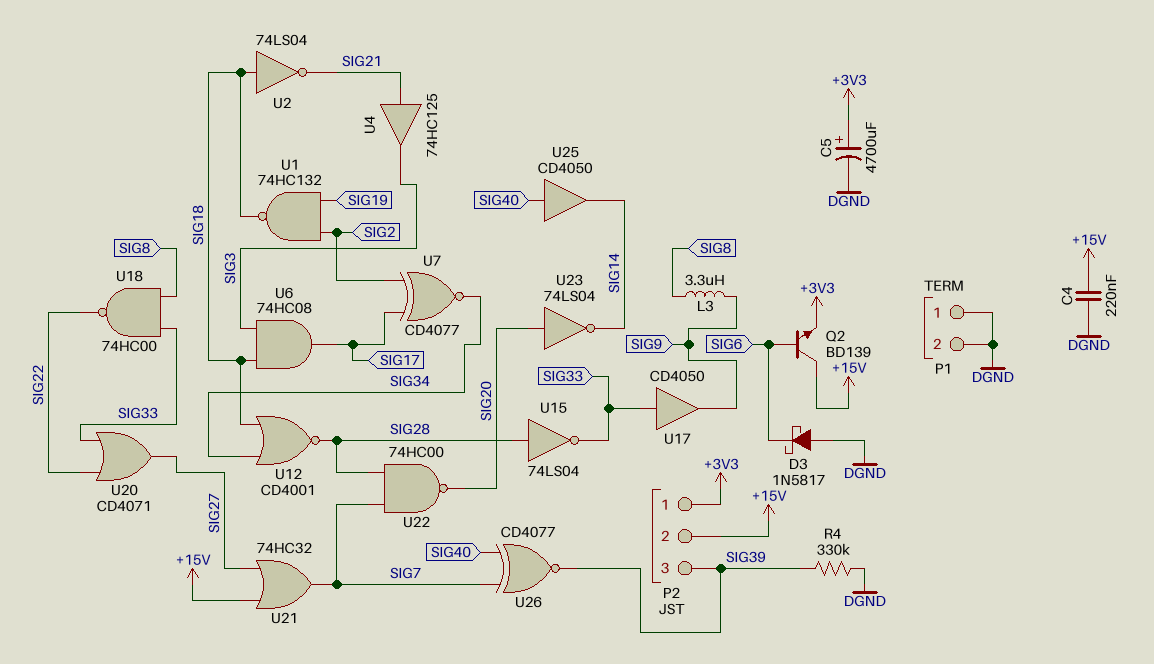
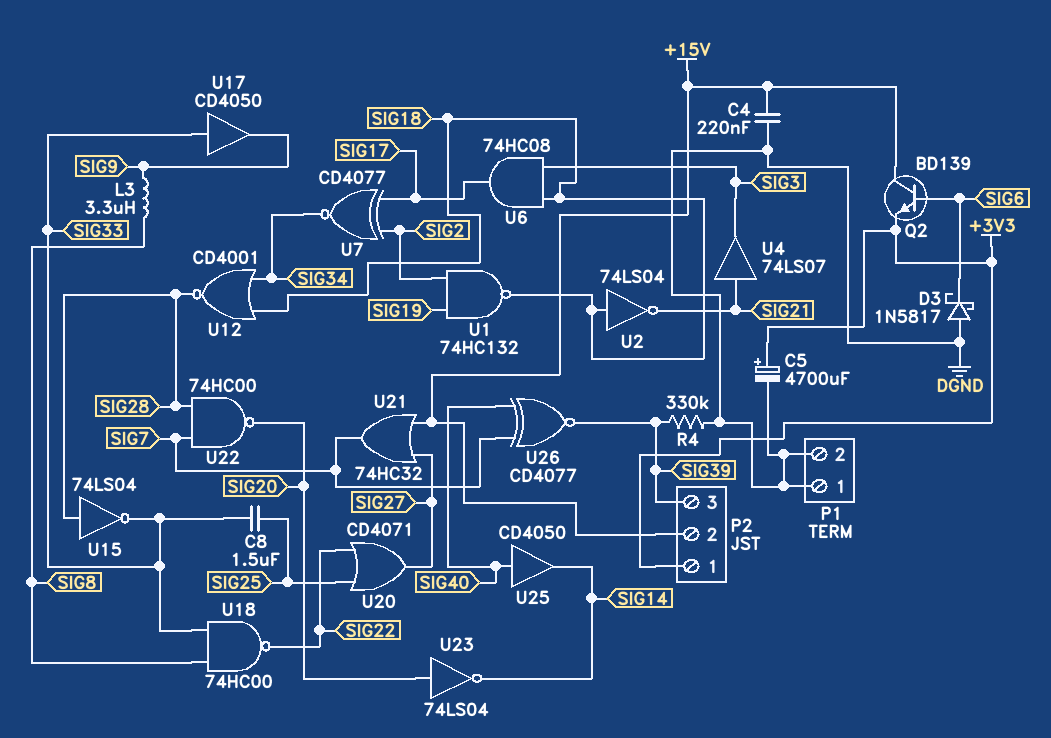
C8: none -> 1.5uF (SIG25, SIG33)
U4: buffer 74HC125 (in SIG21, out SIG3) -> buffer 74LS07 (in SIG21, out SIG3)
U20: OR CD4071 (in SIG22, in SIG33, out SIG27) -> OR CD4071 (in SIG22, in SIG25, out SIG27)

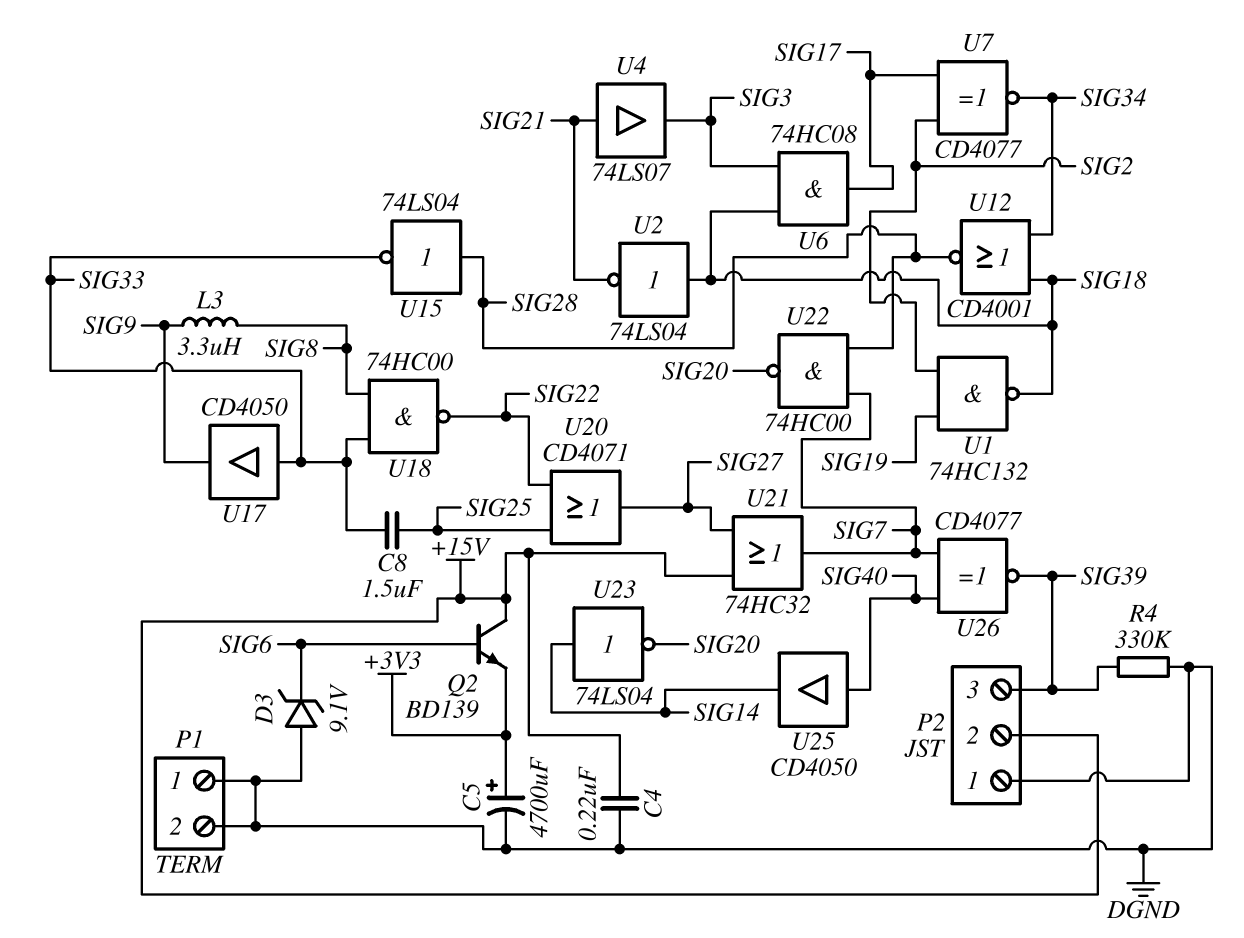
D3: schottky 1N5817 (A DGND, K SIG6) -> zener 9.1V (A DGND, K SIG6)
P2 pin 1: +3V3 -> DGND
U23: NOT 74LS04 (in SIG20, out SIG14) -> NOT 74LS04 (in SIG14, out SIG20)

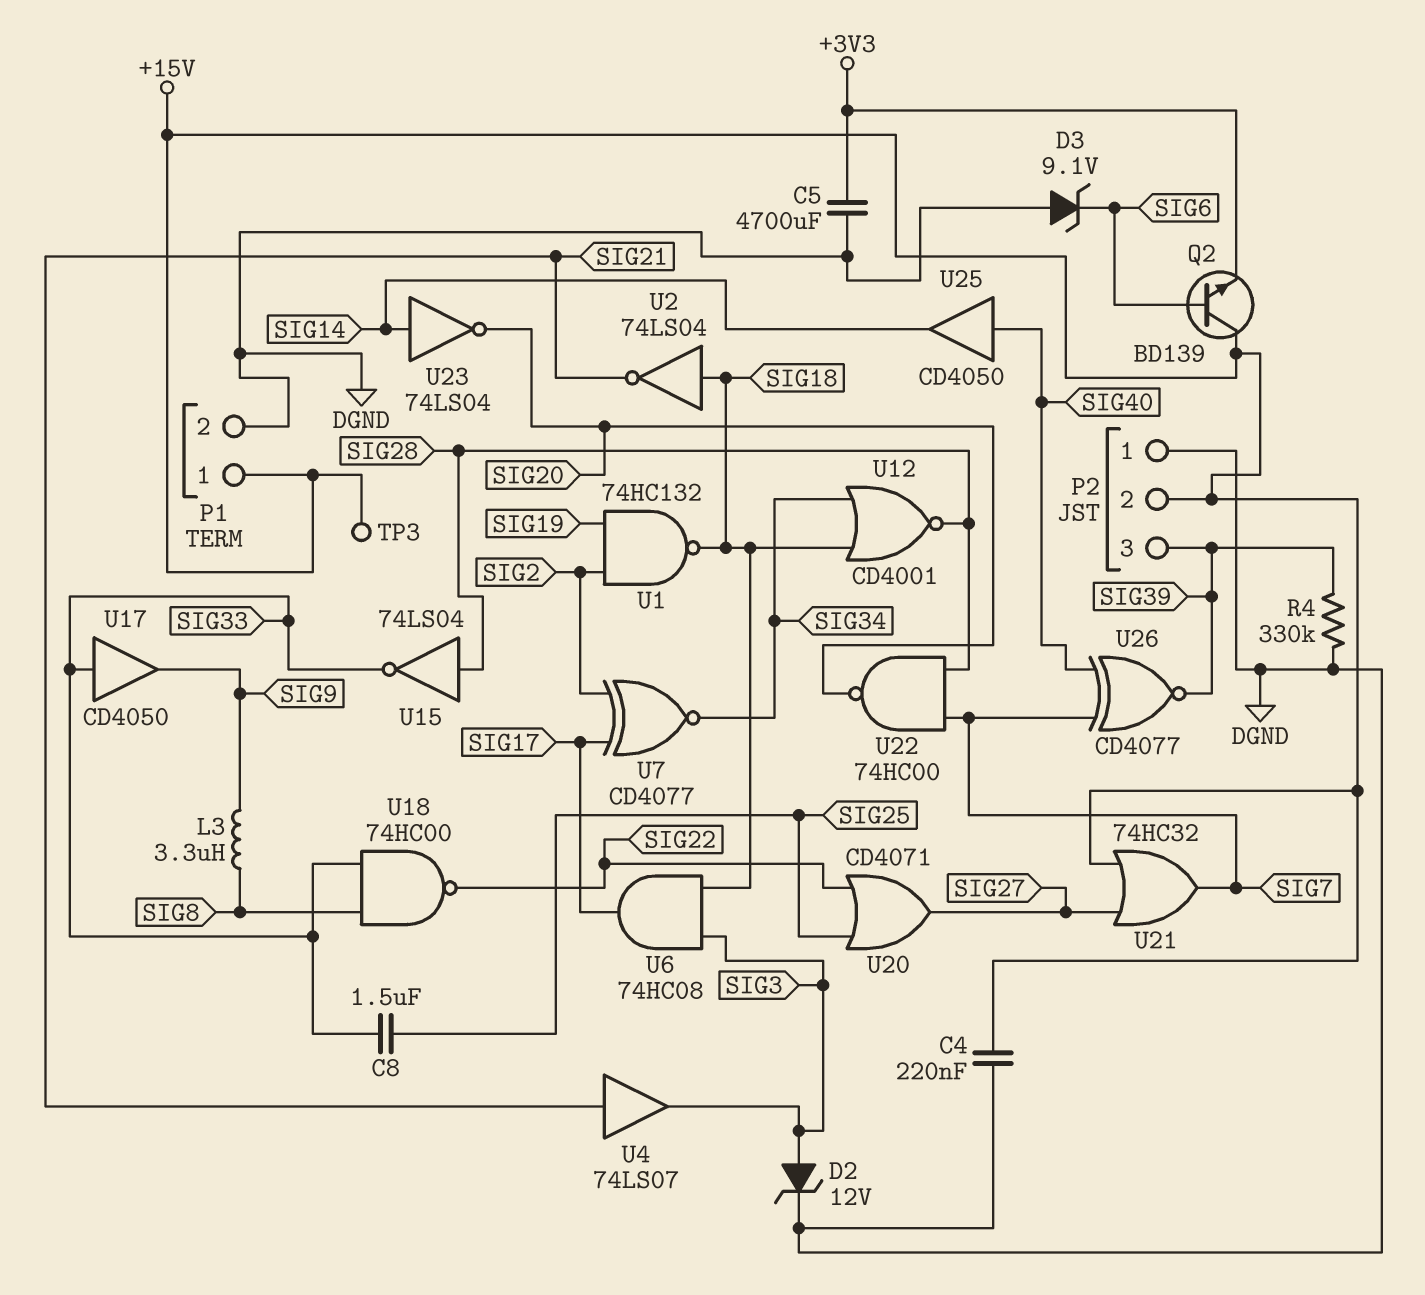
C5: 4700uF (plus +3V3, minus DGND) -> 4700uF (+3V3, DGND)
D2: none -> zener 12V (A SIG3, K DGND)
P1 pin 1: DGND -> +15V
TP3: none -> test point (+15V)

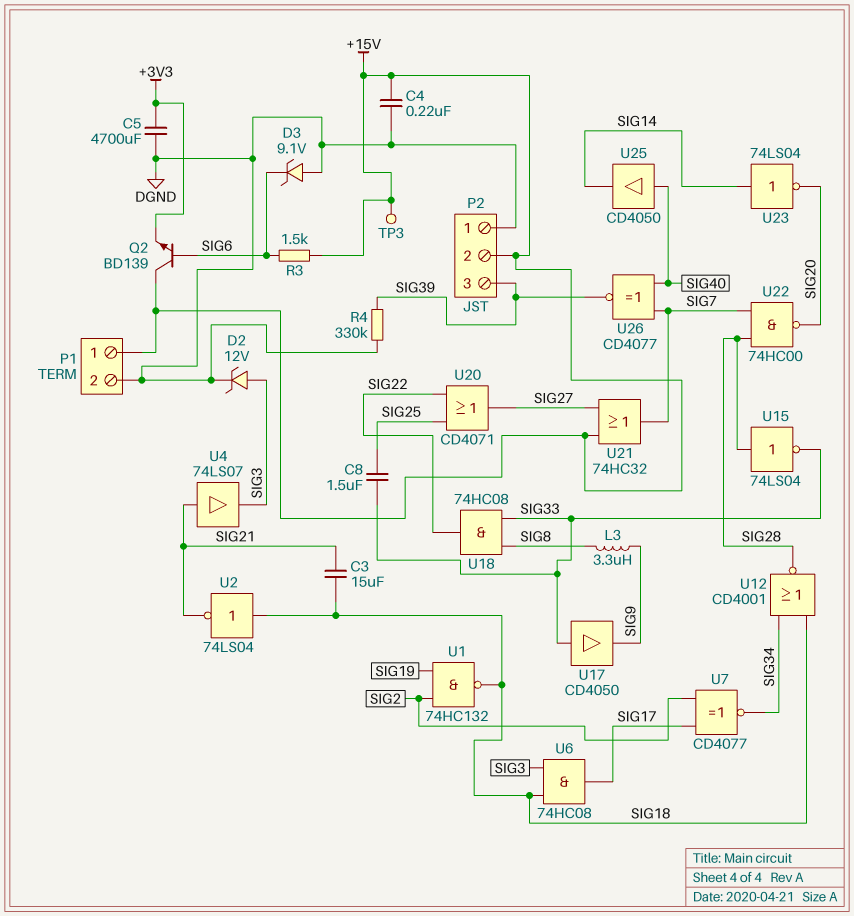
C3: none -> 15uF (SIG18, SIG21)
R3: none -> 1.5k (+15V, SIG6)
U18: NAND 74HC00 (in SIG8, in SIG33, out SIG22) -> AND 74HC08 (in SIG8, in SIG33, out SIG22)

